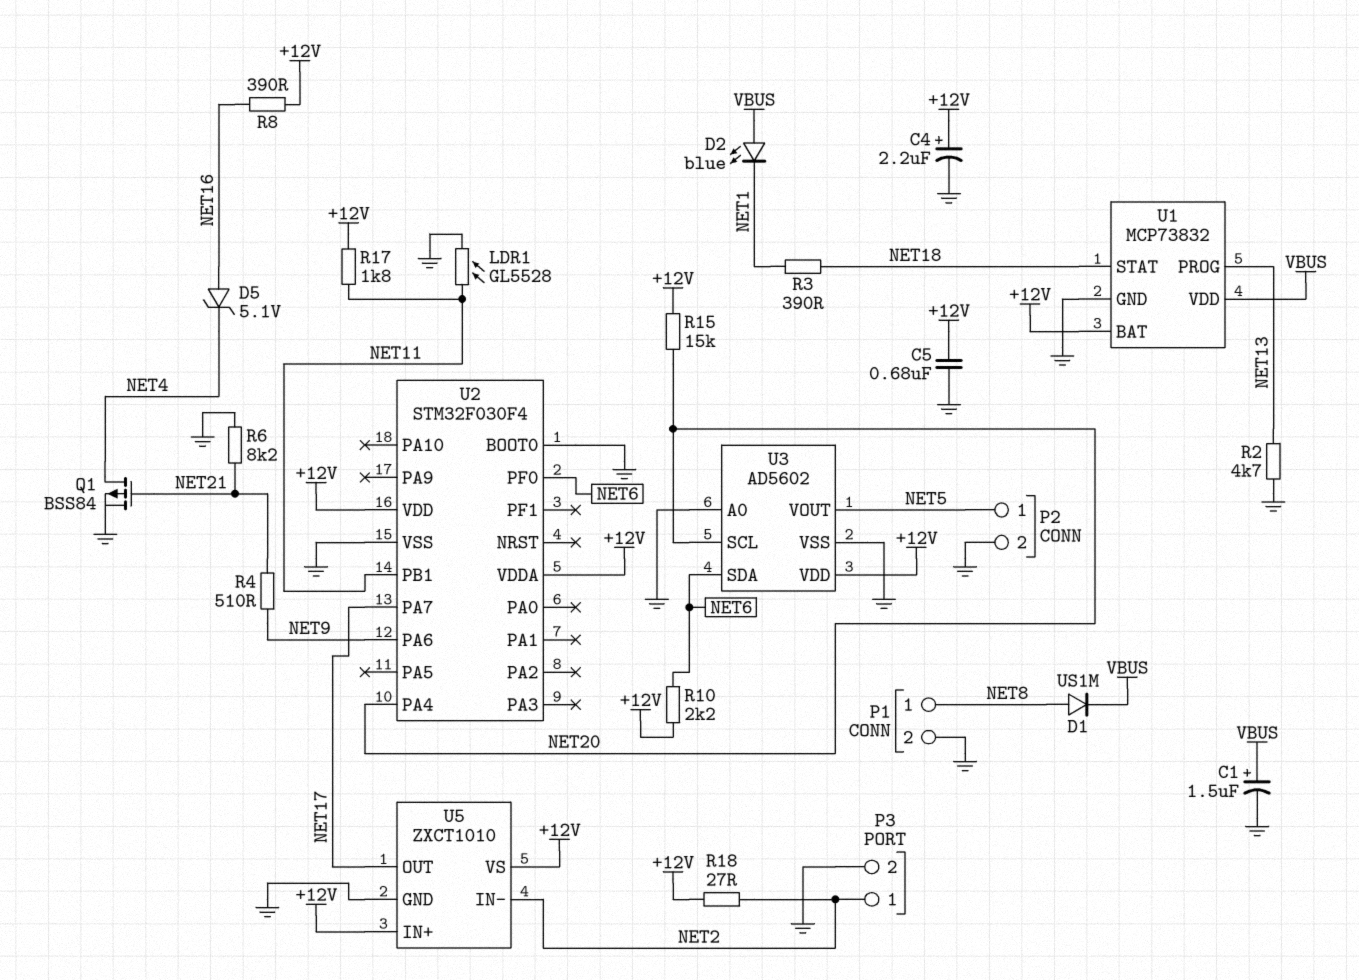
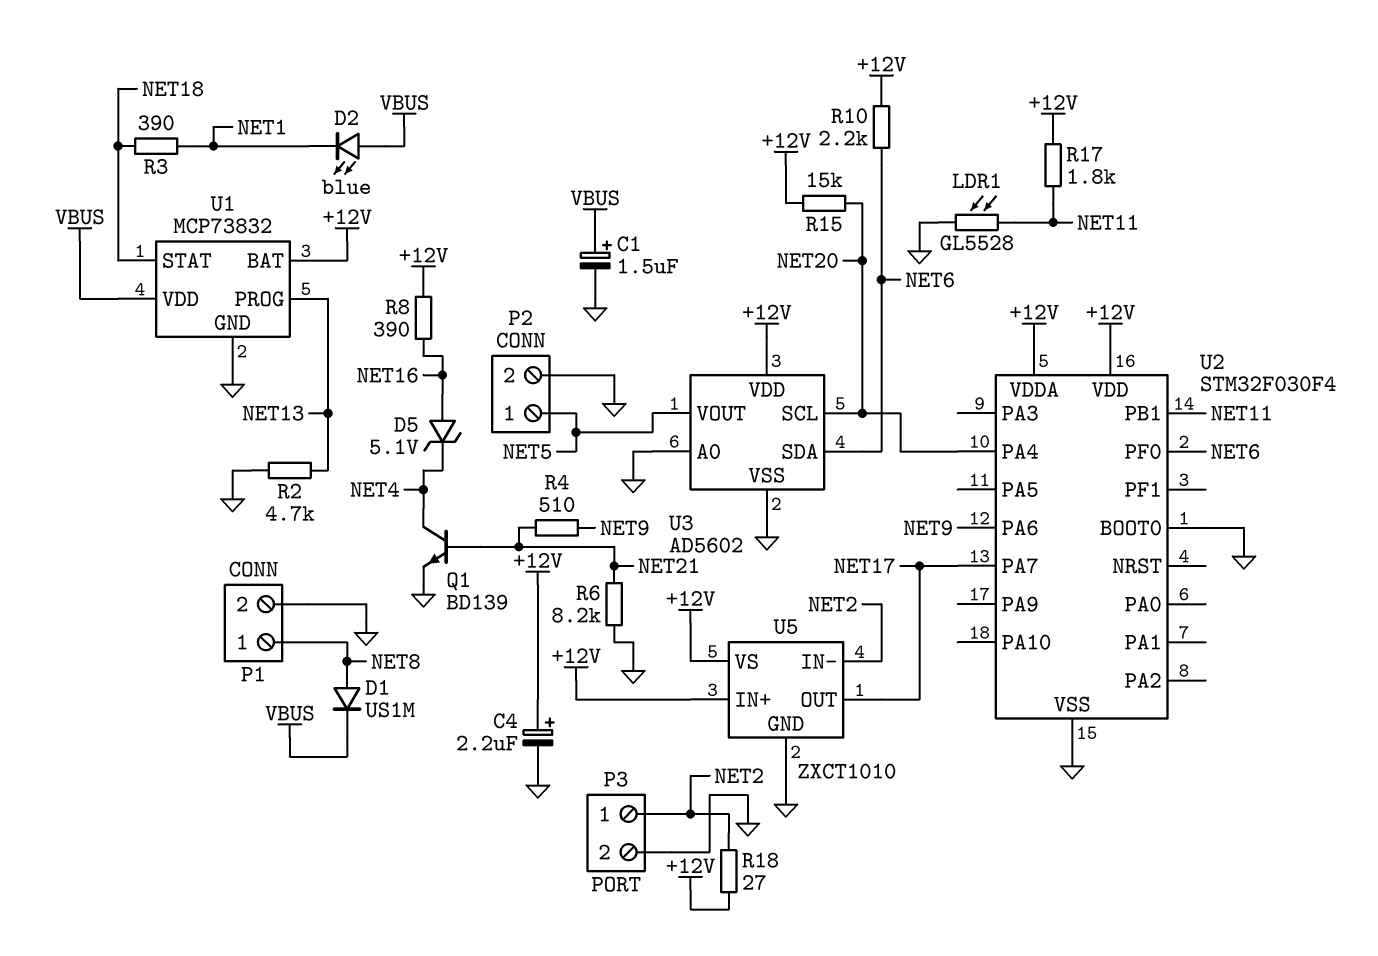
C5: 680nF (+12V, GND) -> none
Q1: PMOS BSS84 (G NET21, D NET4, S GND) -> NPN BD139 (B NET21, C NET4, E GND)

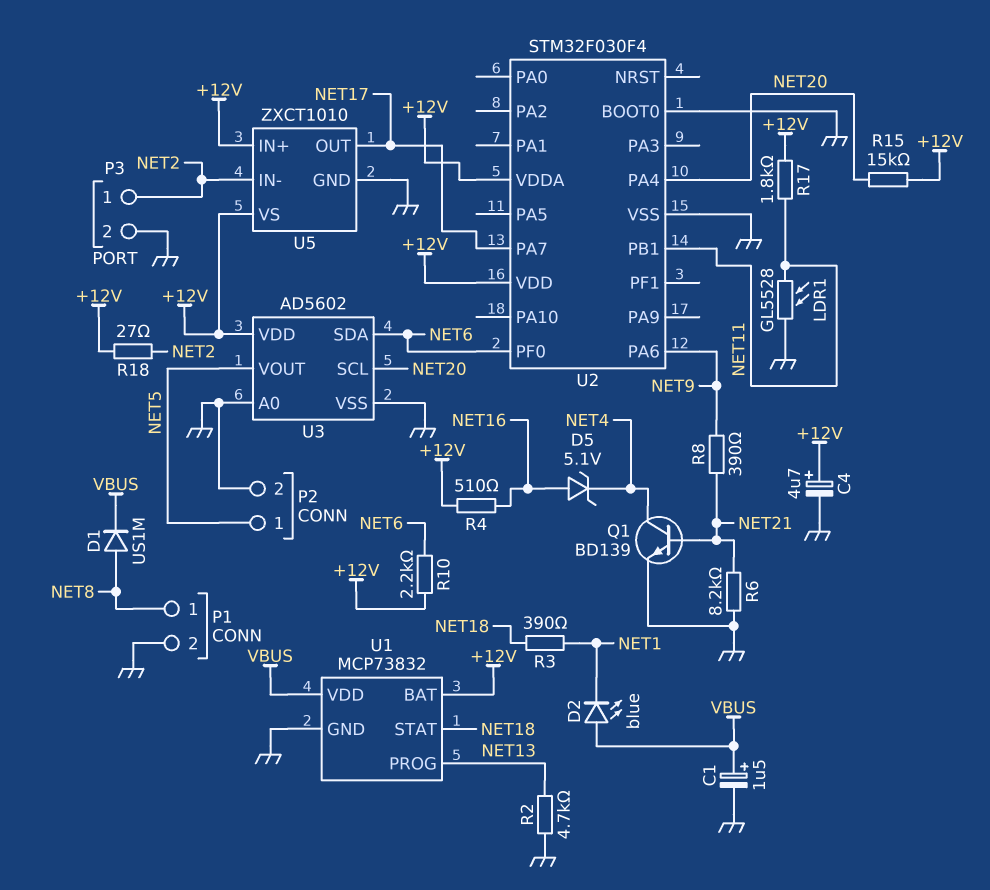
C4: 2.2uF (plus +12V, minus GND) -> 4.7uF (plus +12V, minus GND)
R4: 510 (NET9, NET21) -> 510 (+12V, NET16)
R8: 390 (+12V, NET16) -> 390 (NET9, NET21)

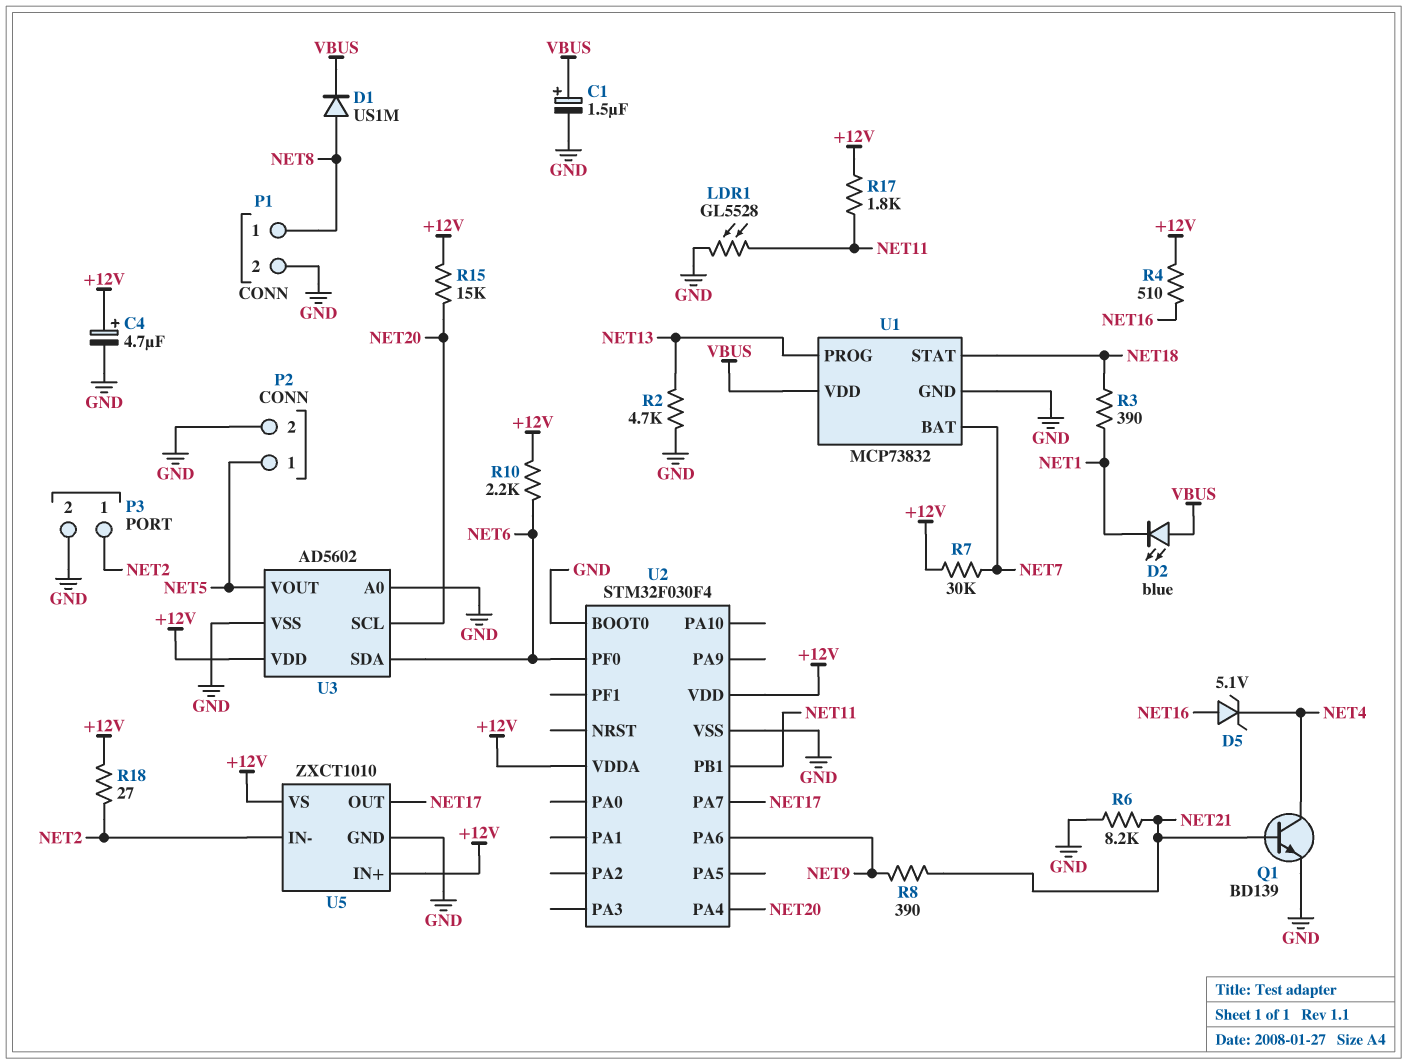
R7: none -> 30k (+12V, NET7)
U1 pin BAT: +12V -> NET7

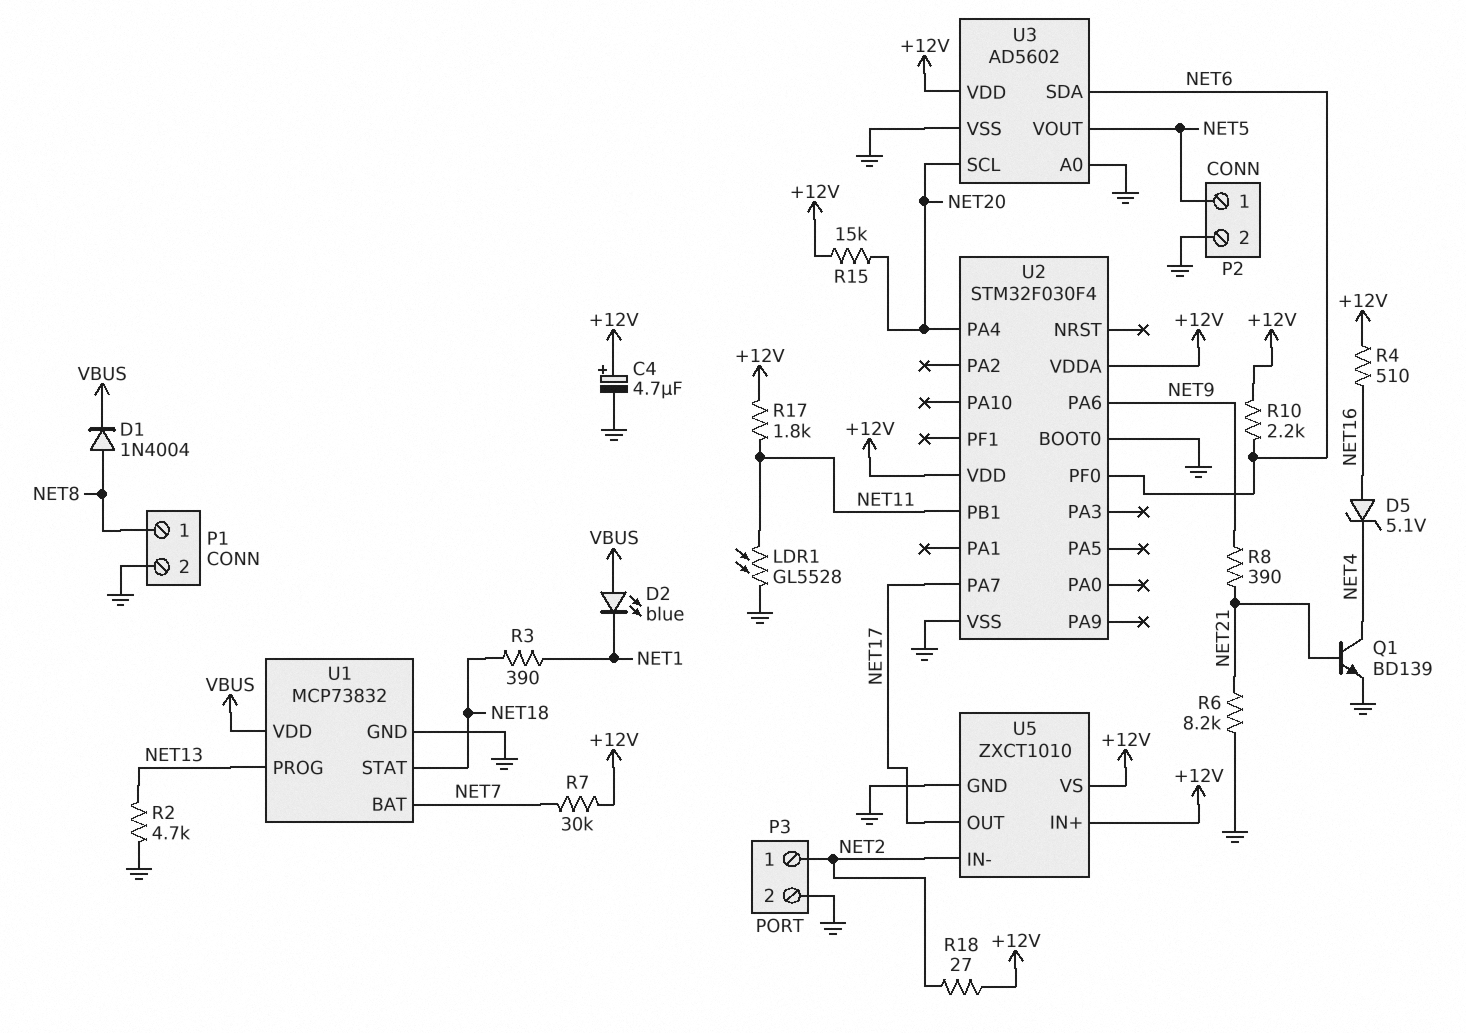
C1: 1.5uF (plus VBUS, minus GND) -> none
D1: diode US1M (A NET8, K VBUS) -> diode 1N4004 (A NET8, K VBUS)

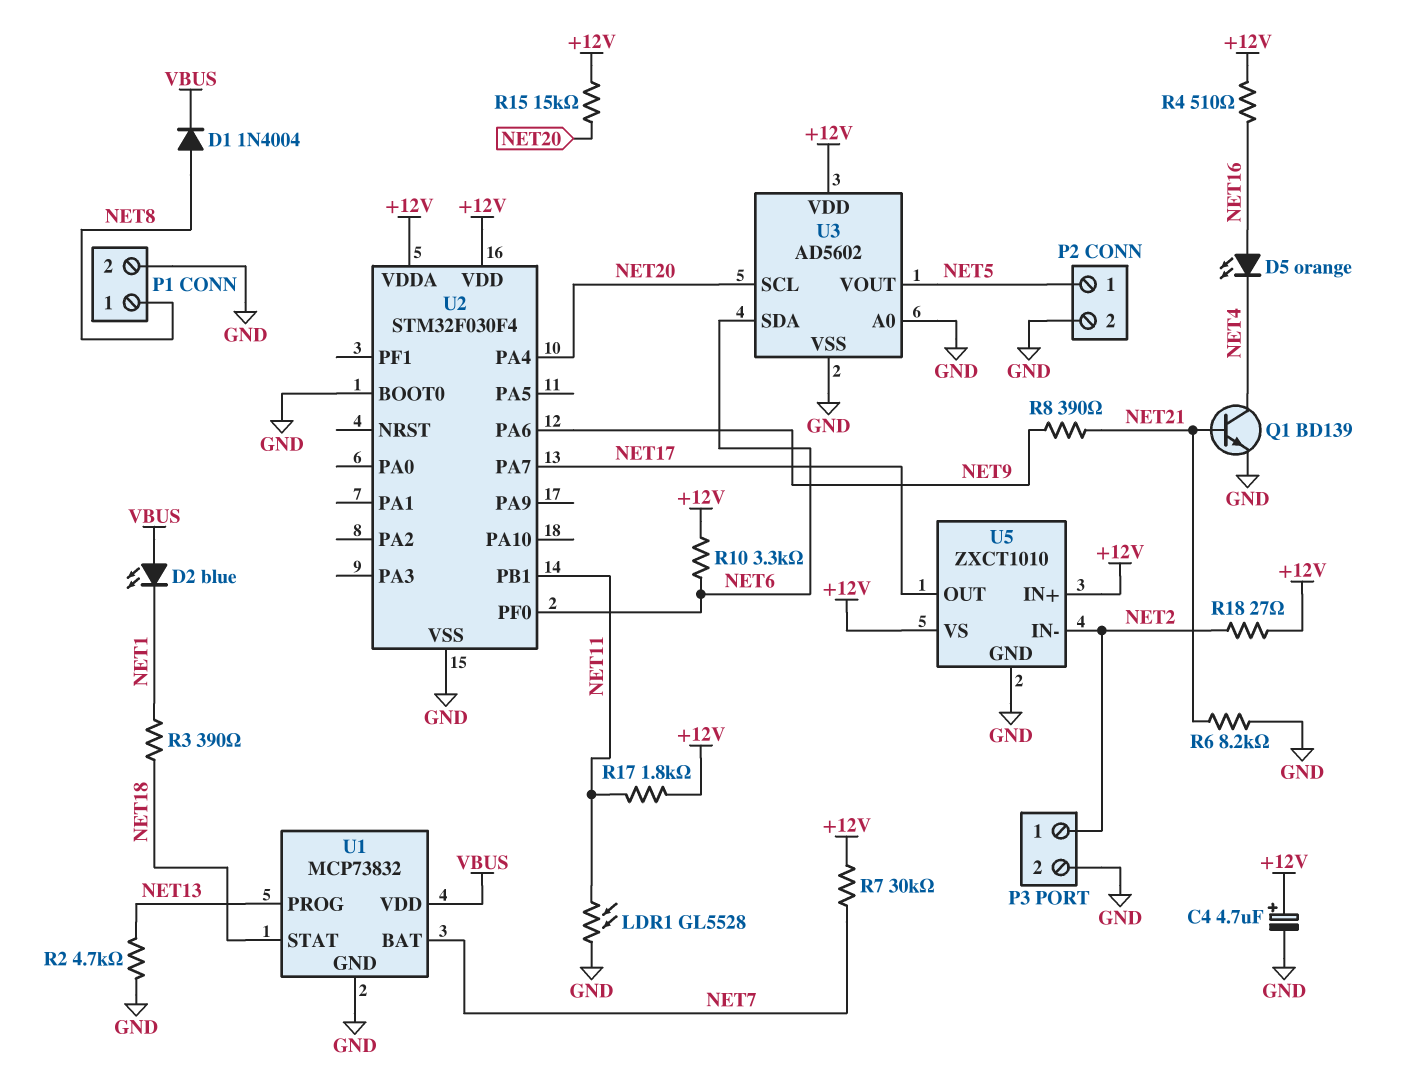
D5: zener 5.1V (A NET16, K NET4) -> LED orange (A NET16, K NET4)
R10: 2.2k (+12V, NET6) -> 3.3k (+12V, NET6)

